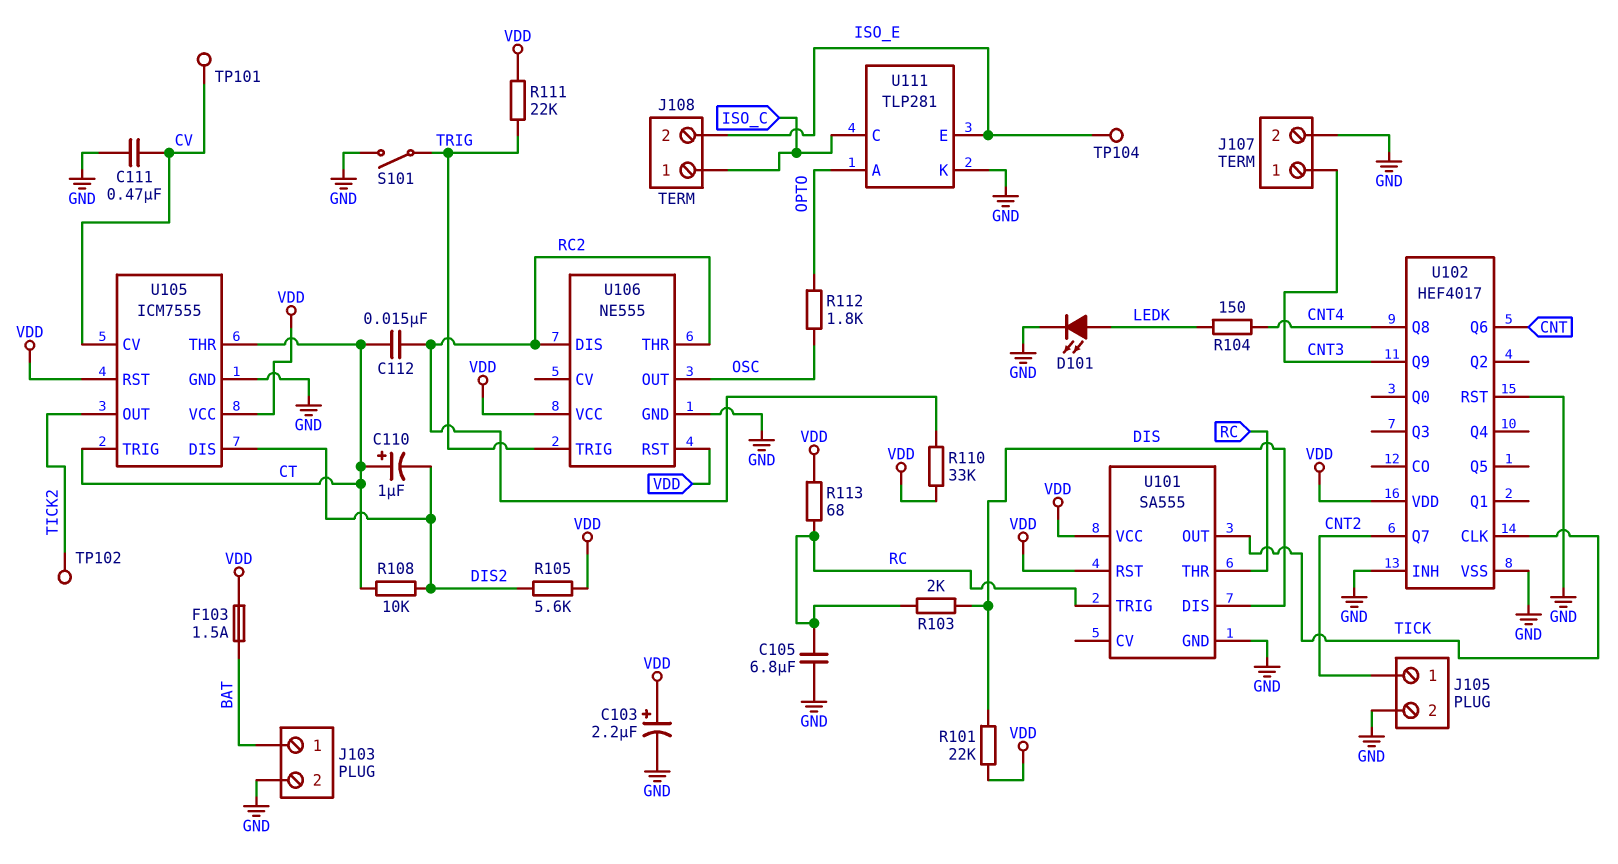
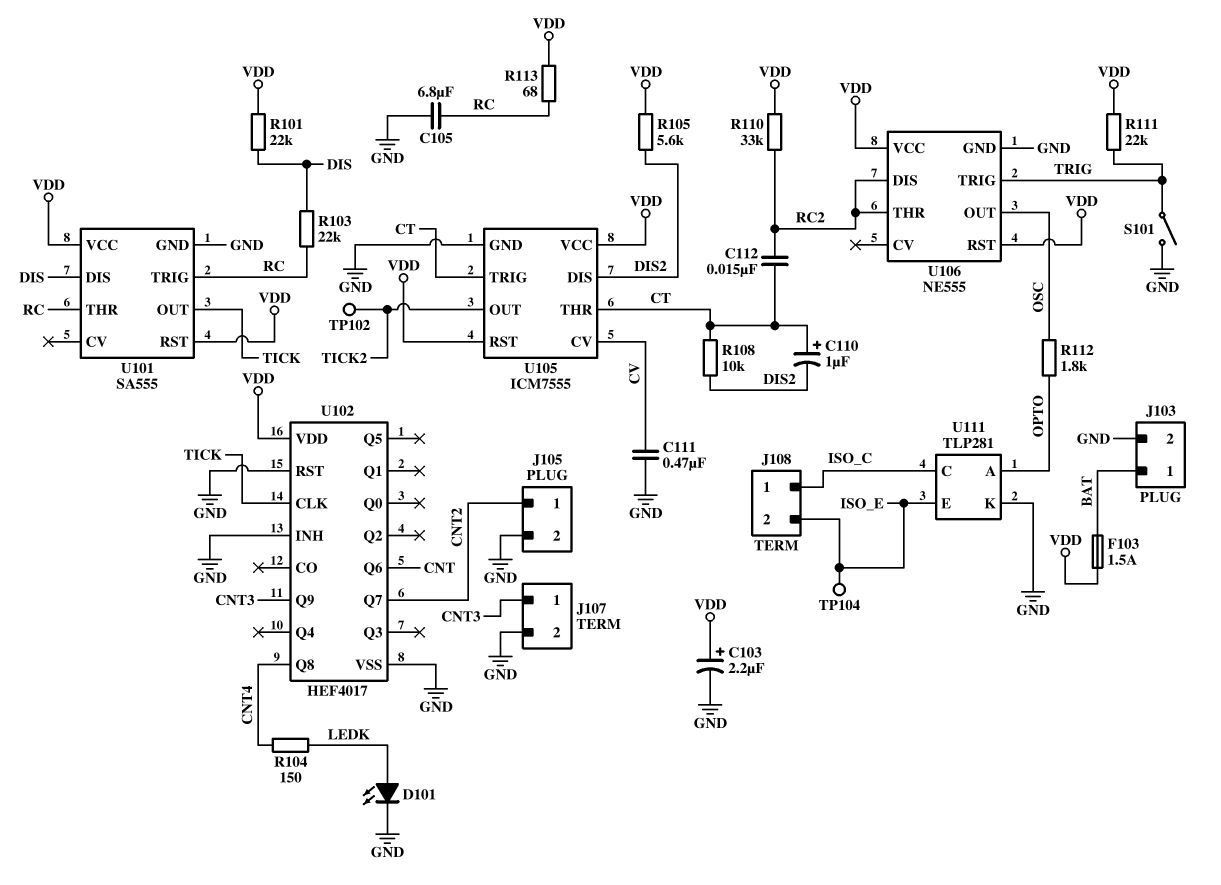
R103: 2k (DIS, RC) -> 22k (DIS, RC)
TP101: test point (CV) -> none

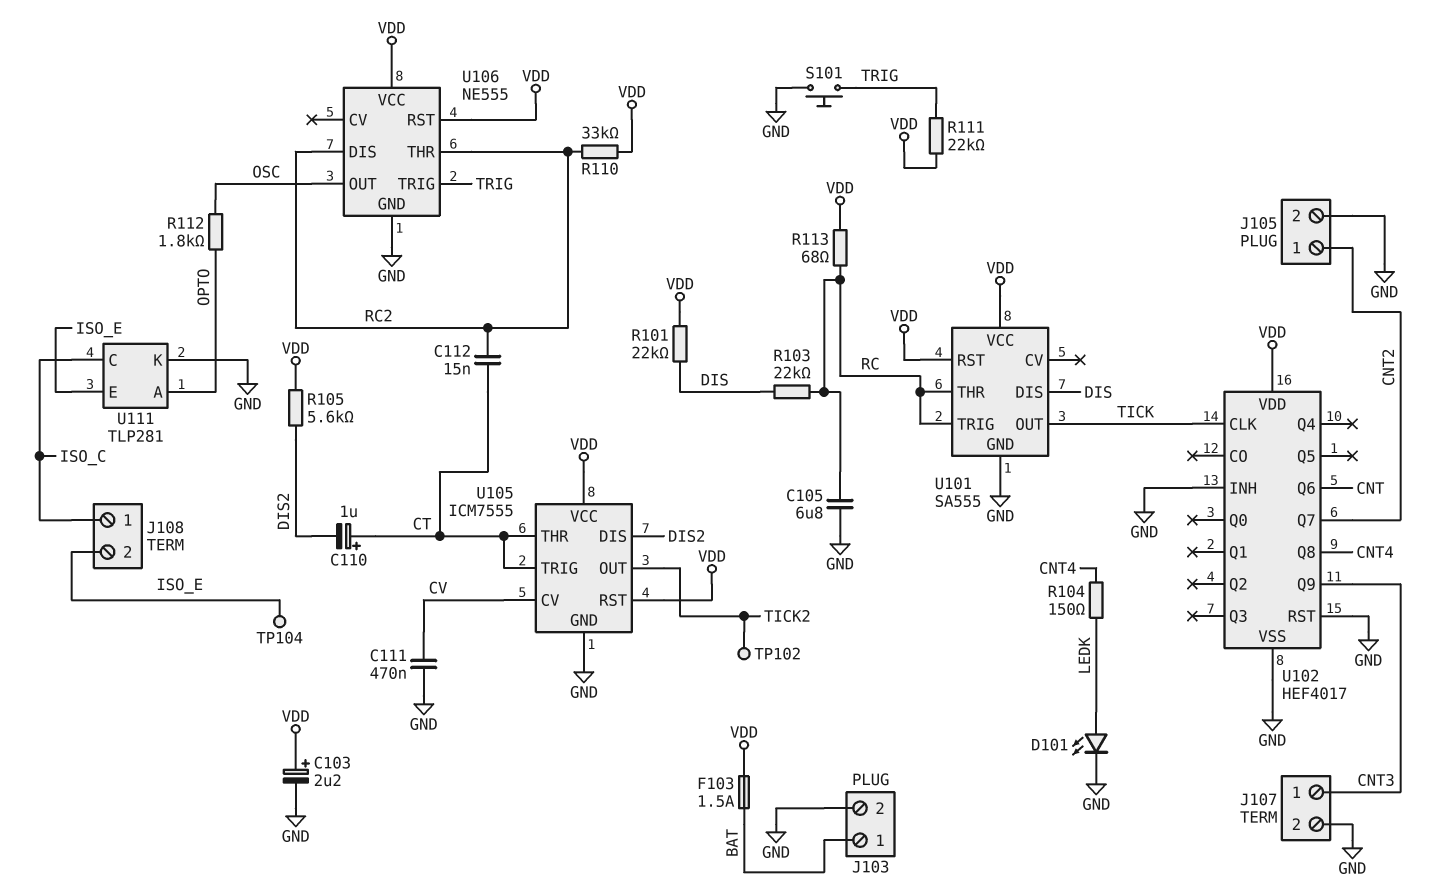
R108: 10k (CT, DIS2) -> none
S101: switch (GND, TRIG) -> button (GND, TRIG)

